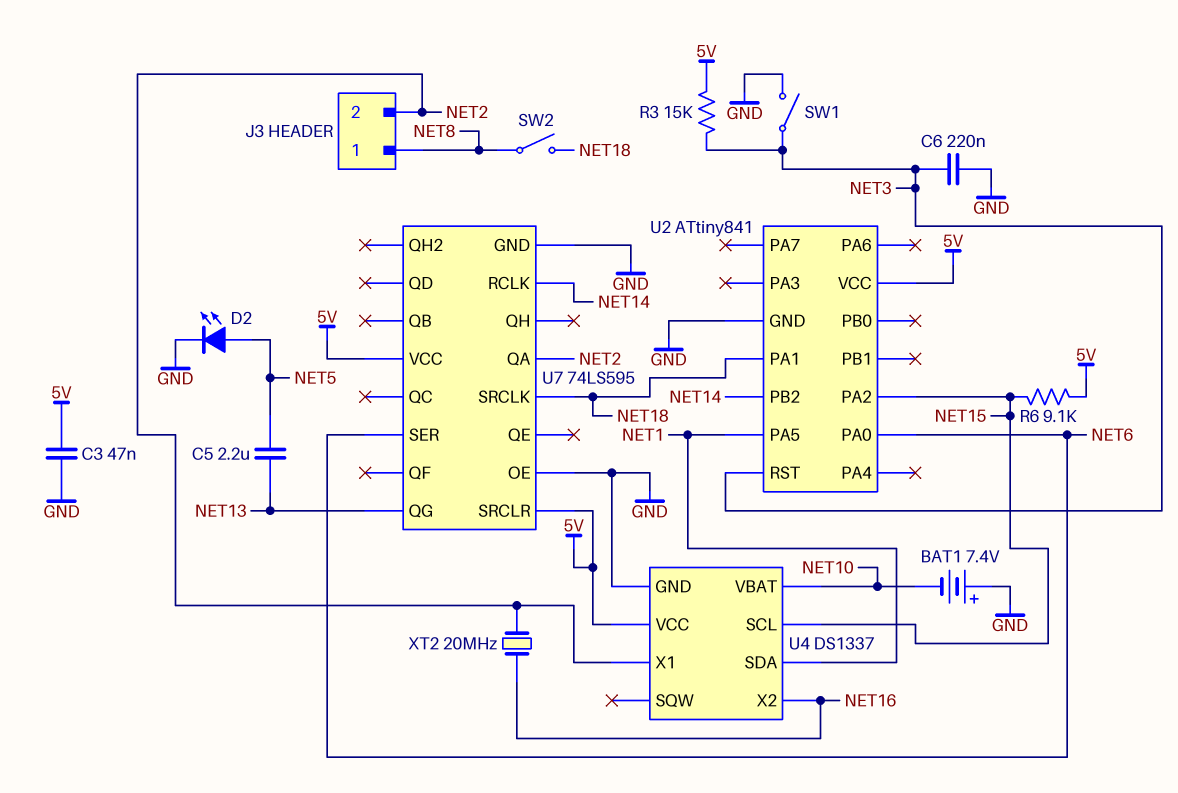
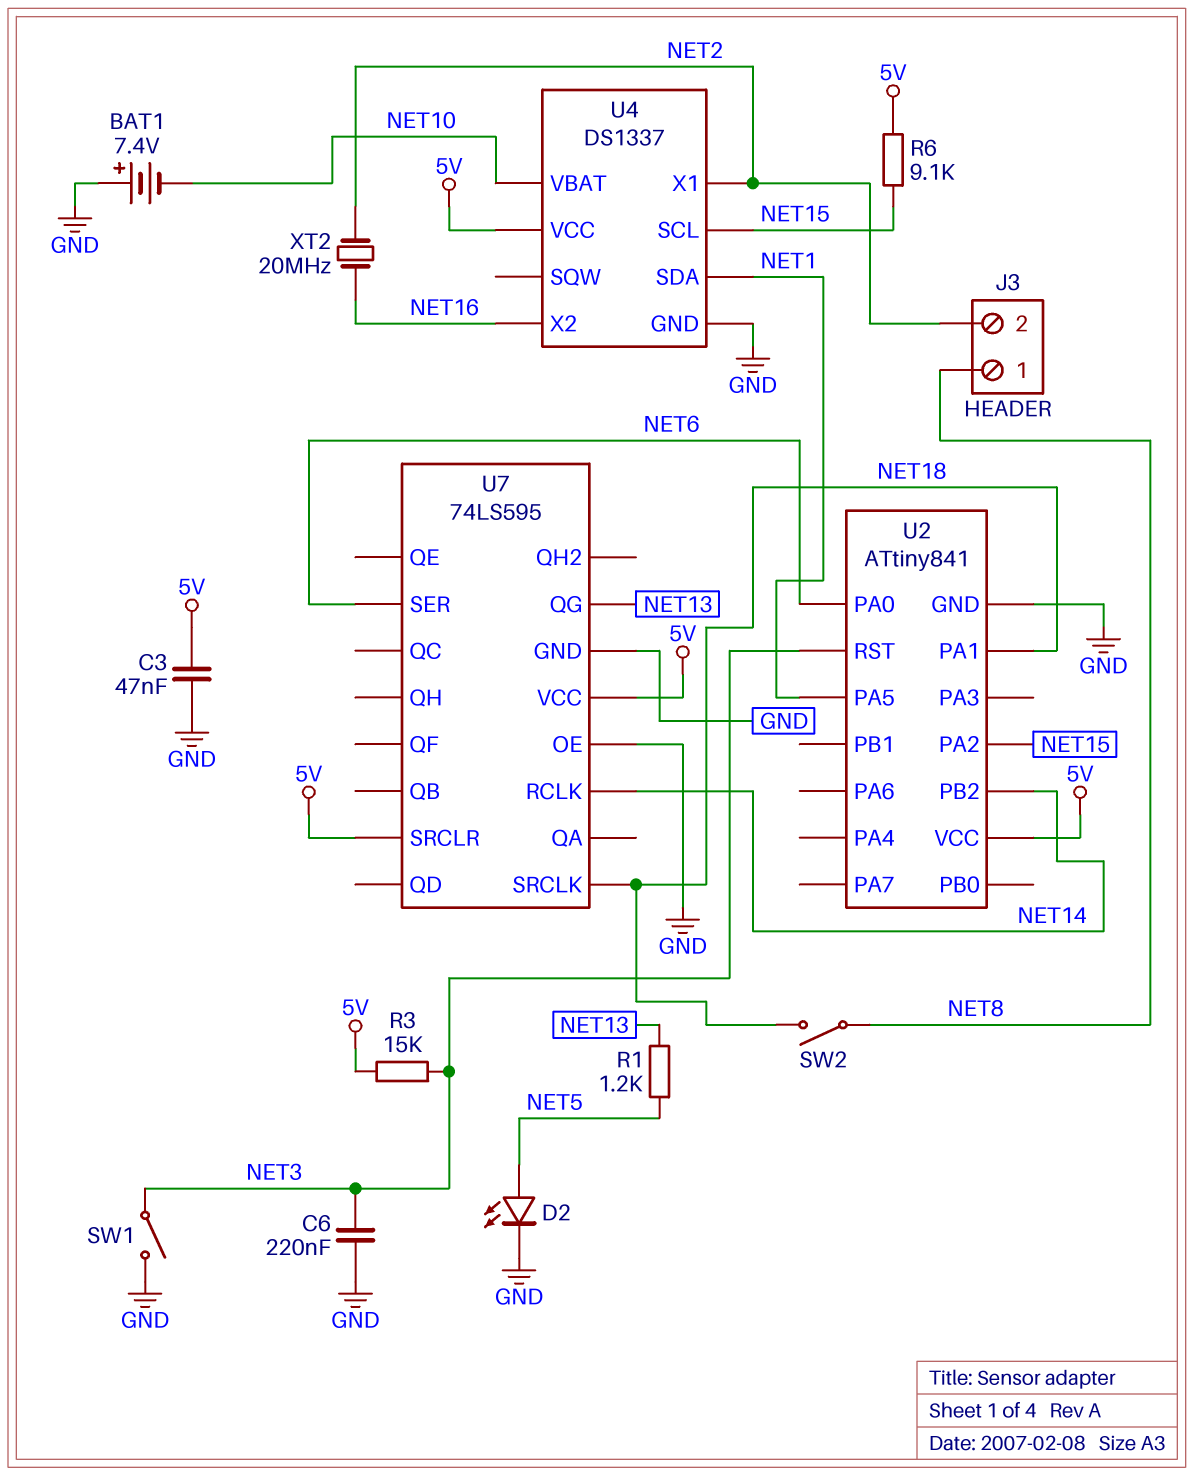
C5: 2.2uF (NET5, NET13) -> none
R1: none -> 1.2k (NET5, NET13)
U7 pin QA: NET2 -> none

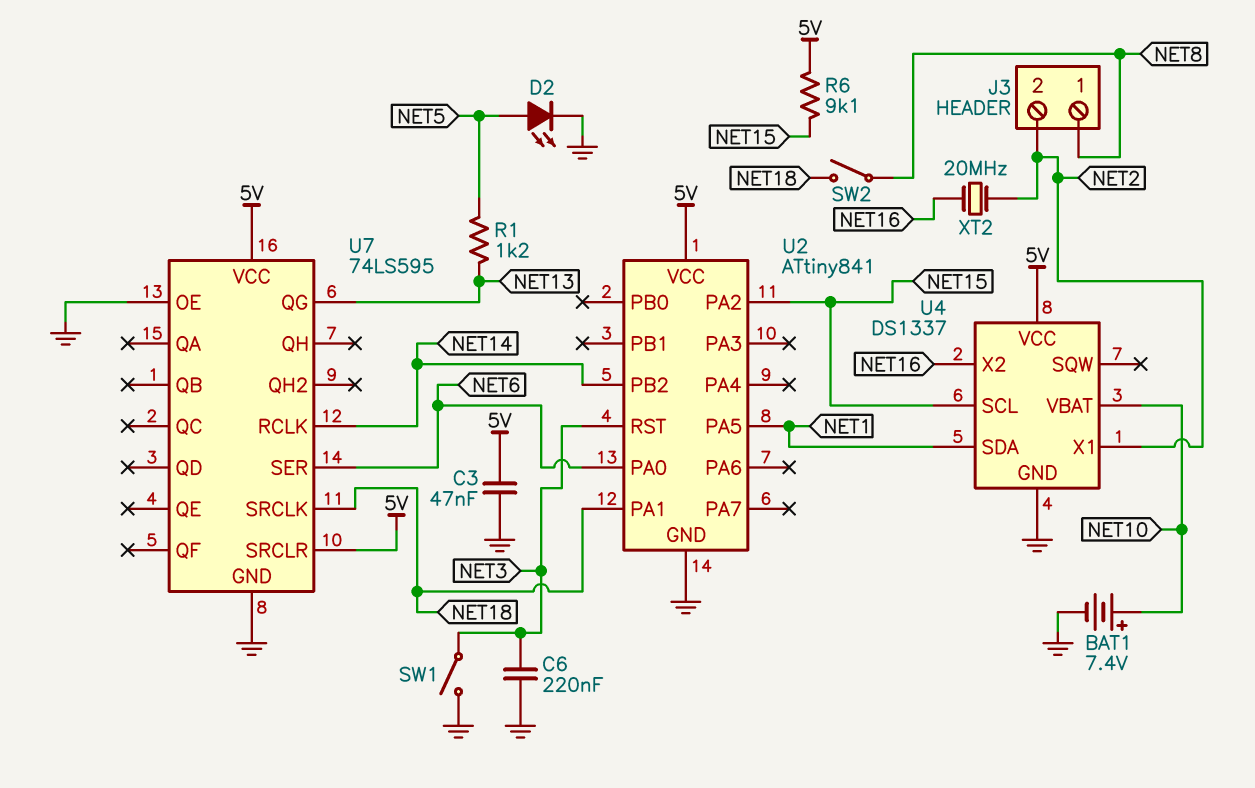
BAT1: 7.4V (plus GND, minus NET10) -> 7.4V (plus NET10, minus GND)
R3: 15k (5V, NET3) -> none

